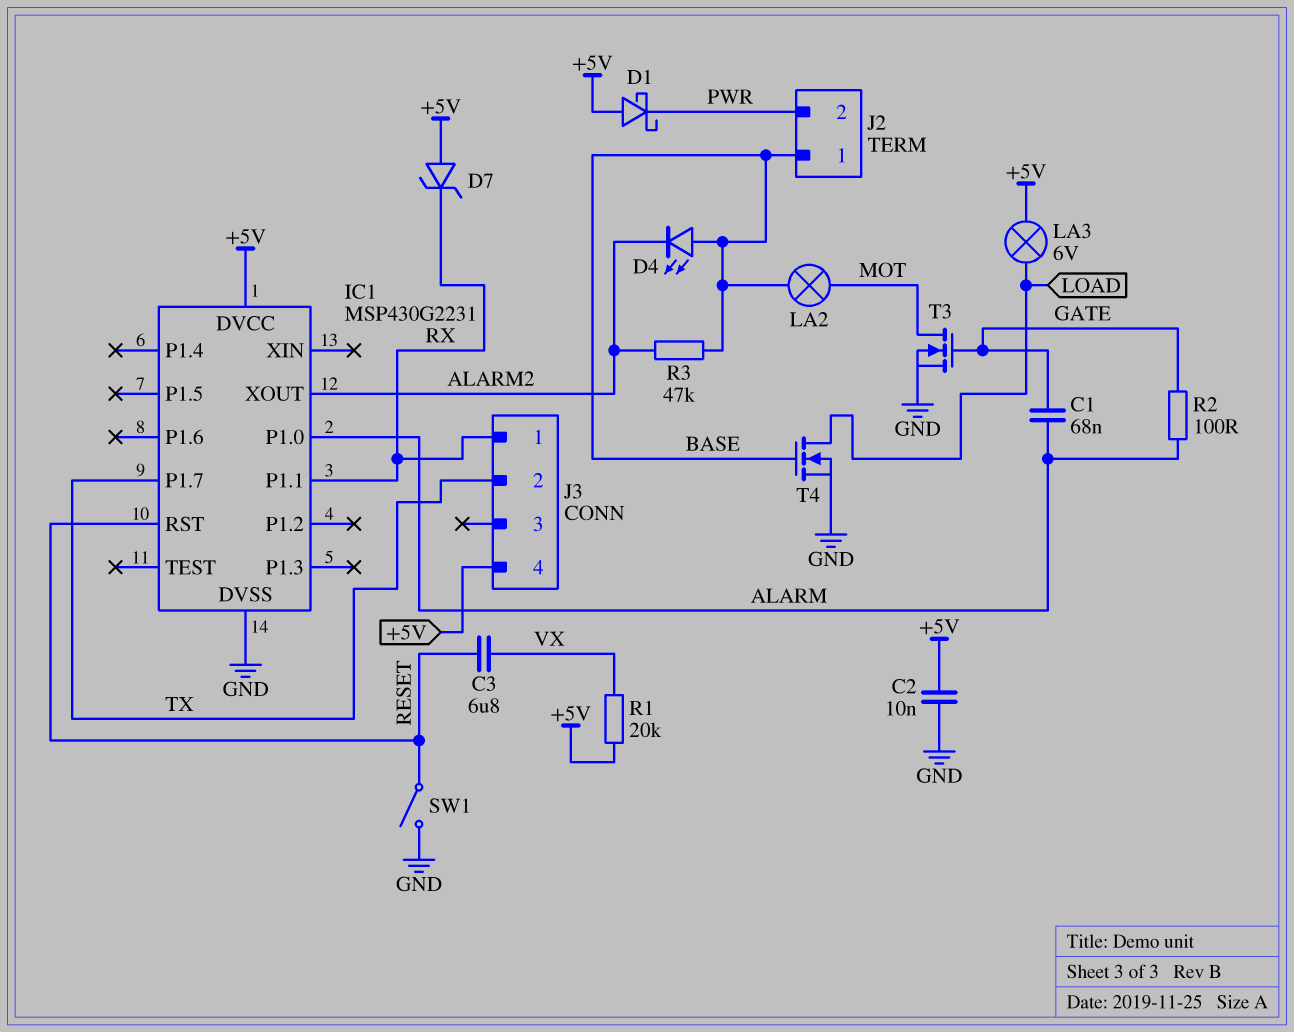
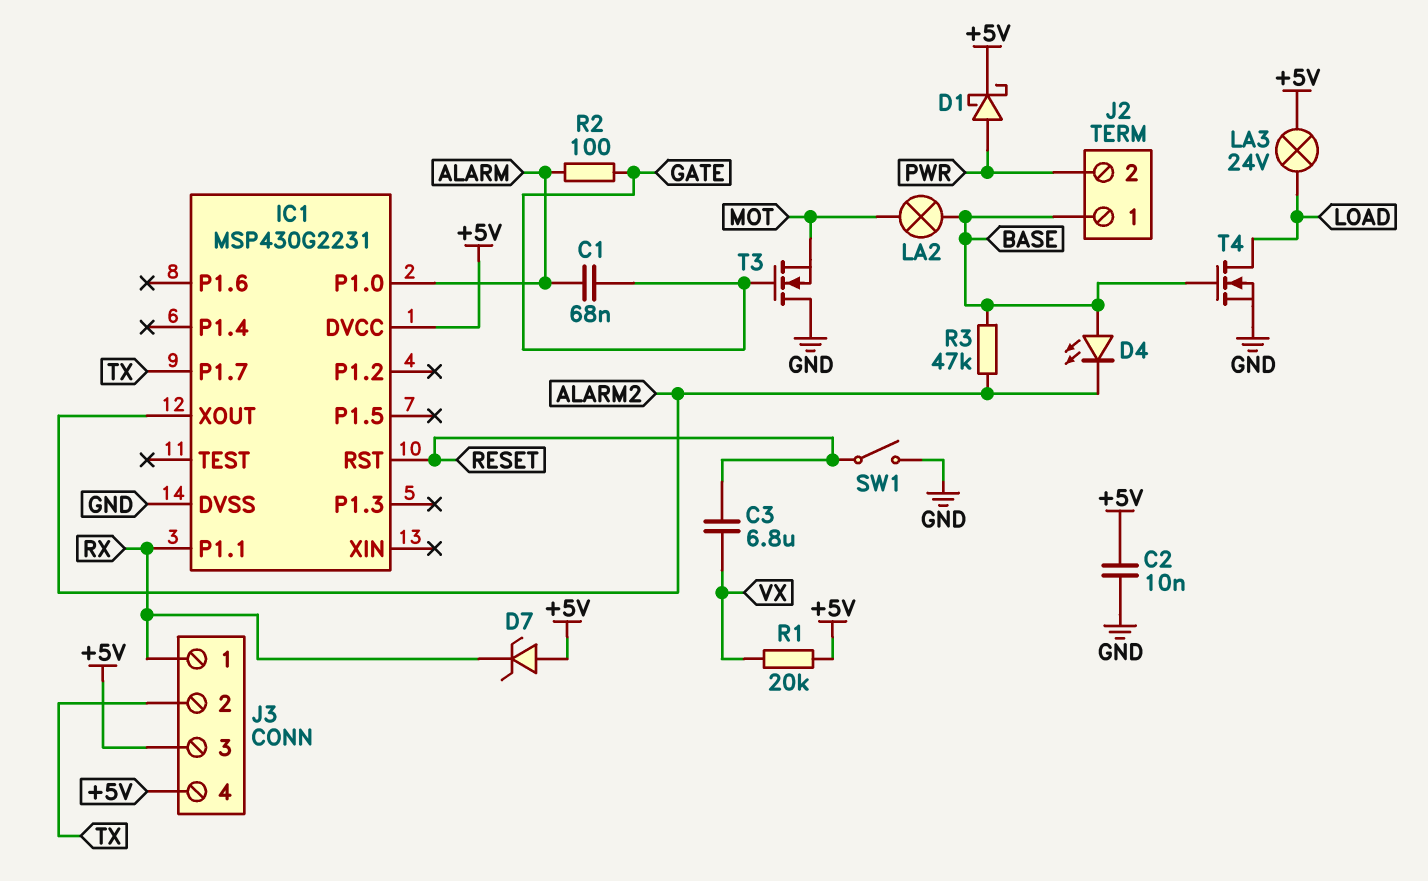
D1: schottky (A +5V, K PWR) -> schottky (A PWR, K +5V)
J3 pin 3: none -> +5V
LA3: lamp 6V (+5V, LOAD) -> lamp 24V (+5V, LOAD)
T3: NMOS (G GATE, D MOT, S GND) -> NMOS (G GATE, D GND, S MOT)

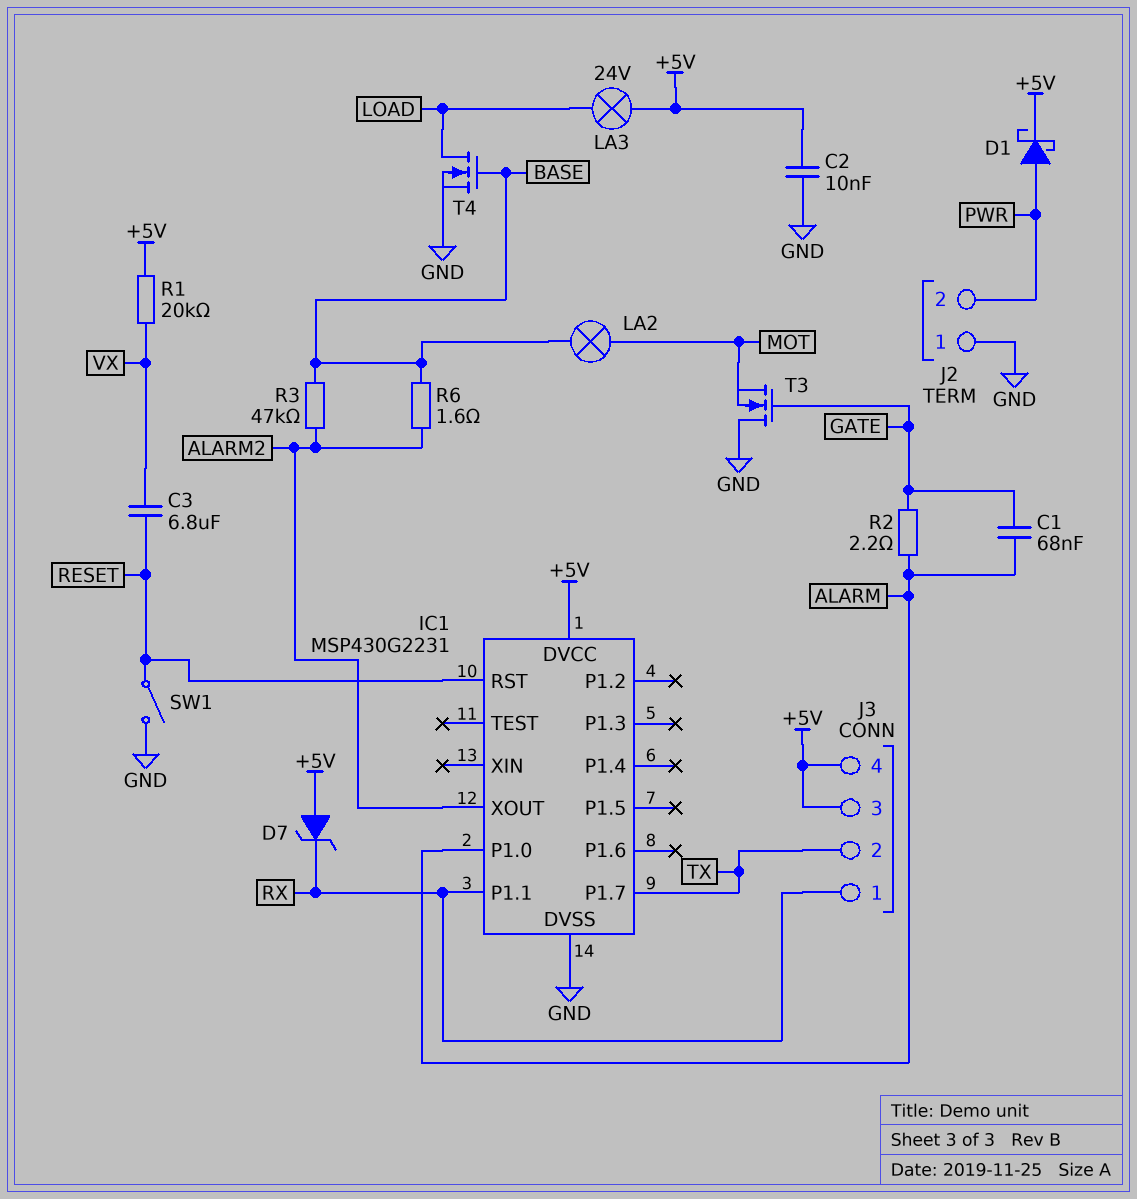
D4: LED (A BASE, K ALARM2) -> none
J2 pin 1: BASE -> GND
R2: 100 (ALARM, GATE) -> 2.2 (ALARM, GATE)
R6: none -> 1.6 (ALARM2, BASE)

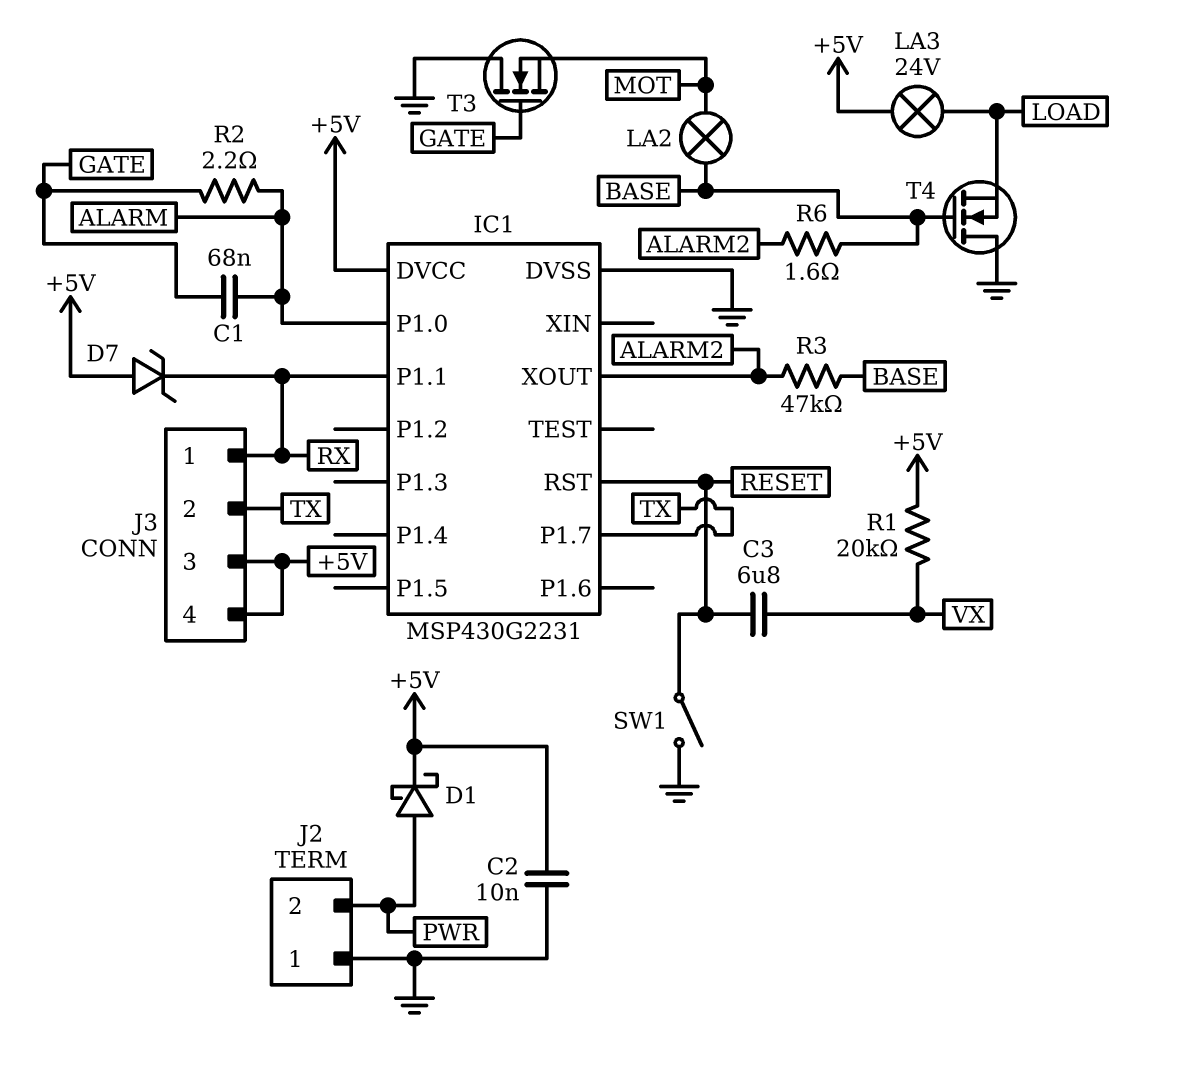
T4: NMOS (G BASE, D LOAD, S GND) -> NMOS (G BASE, D GND, S LOAD)

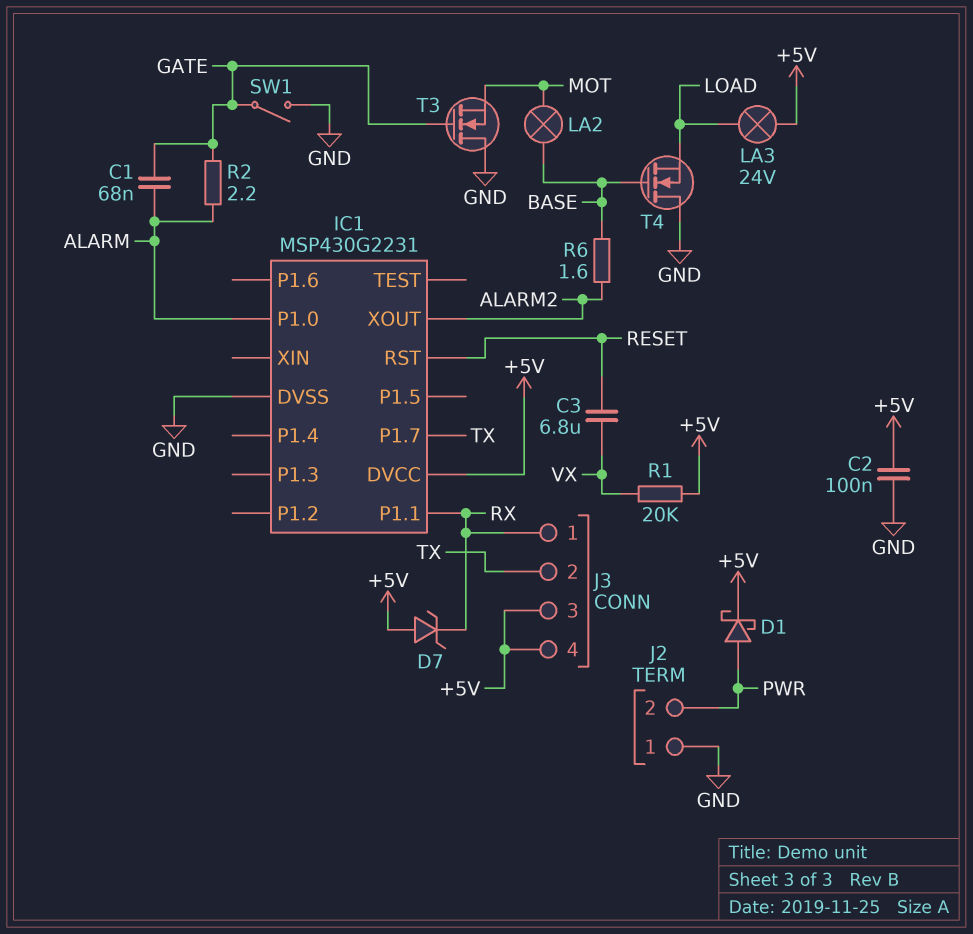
C2: 10nF (+5V, GND) -> 100nF (+5V, GND)
R3: 47k (ALARM2, BASE) -> none
SW1: switch (GND, RESET) -> switch (GATE, GND)

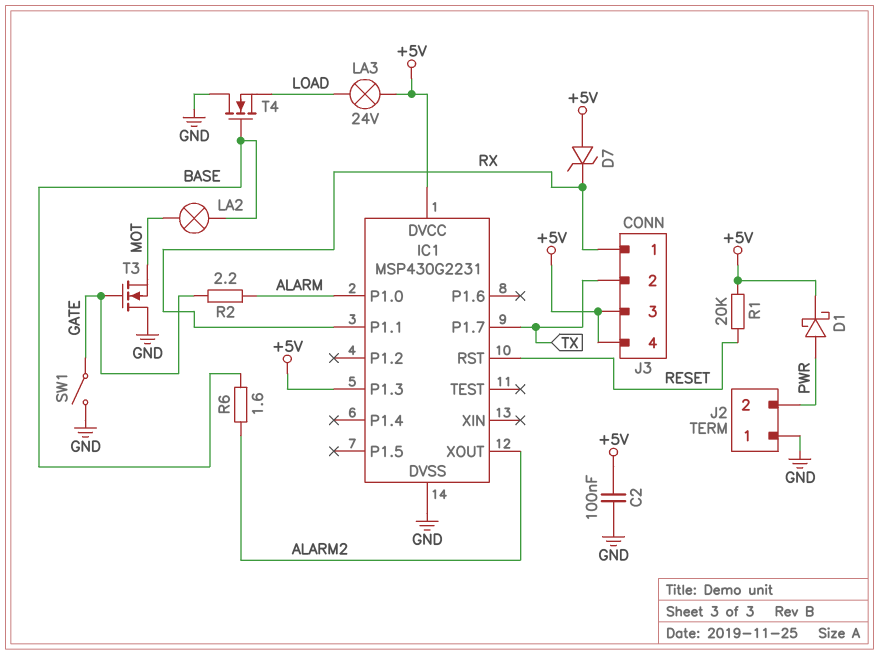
C1: 68nF (ALARM, GATE) -> none
C3: 6.8uF (RESET, VX) -> none
IC1 pin P1.3: none -> +5V
R1: 20k (+5V, VX) -> 20k (+5V, RESET)

